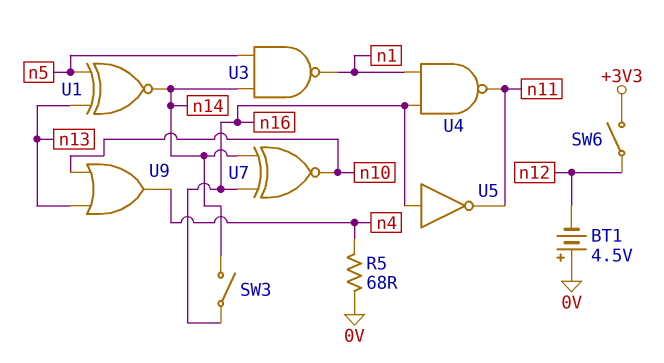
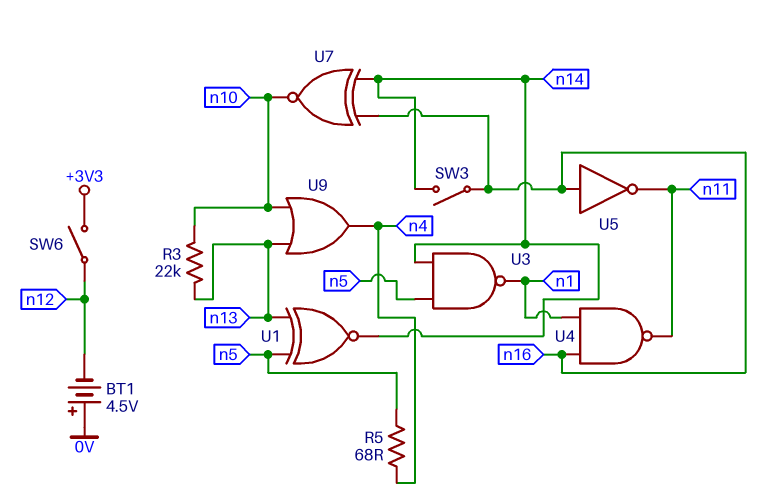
R3: none -> 22k (n10, n13)
R5: 68 (0V, n4) -> 68 (n4, n5)

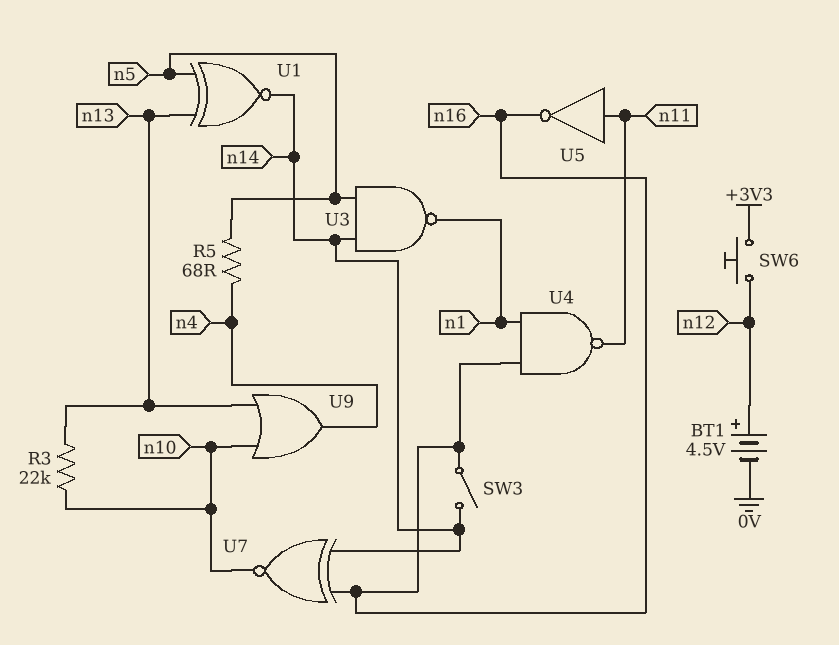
BT1: 4.5V (plus 0V, minus n12) -> 4.5V (plus n12, minus 0V)
SW6: switch (+3V3, n12) -> button (+3V3, n12)
U5: NOT (in n16, out n11) -> NOT (in n11, out n16)

